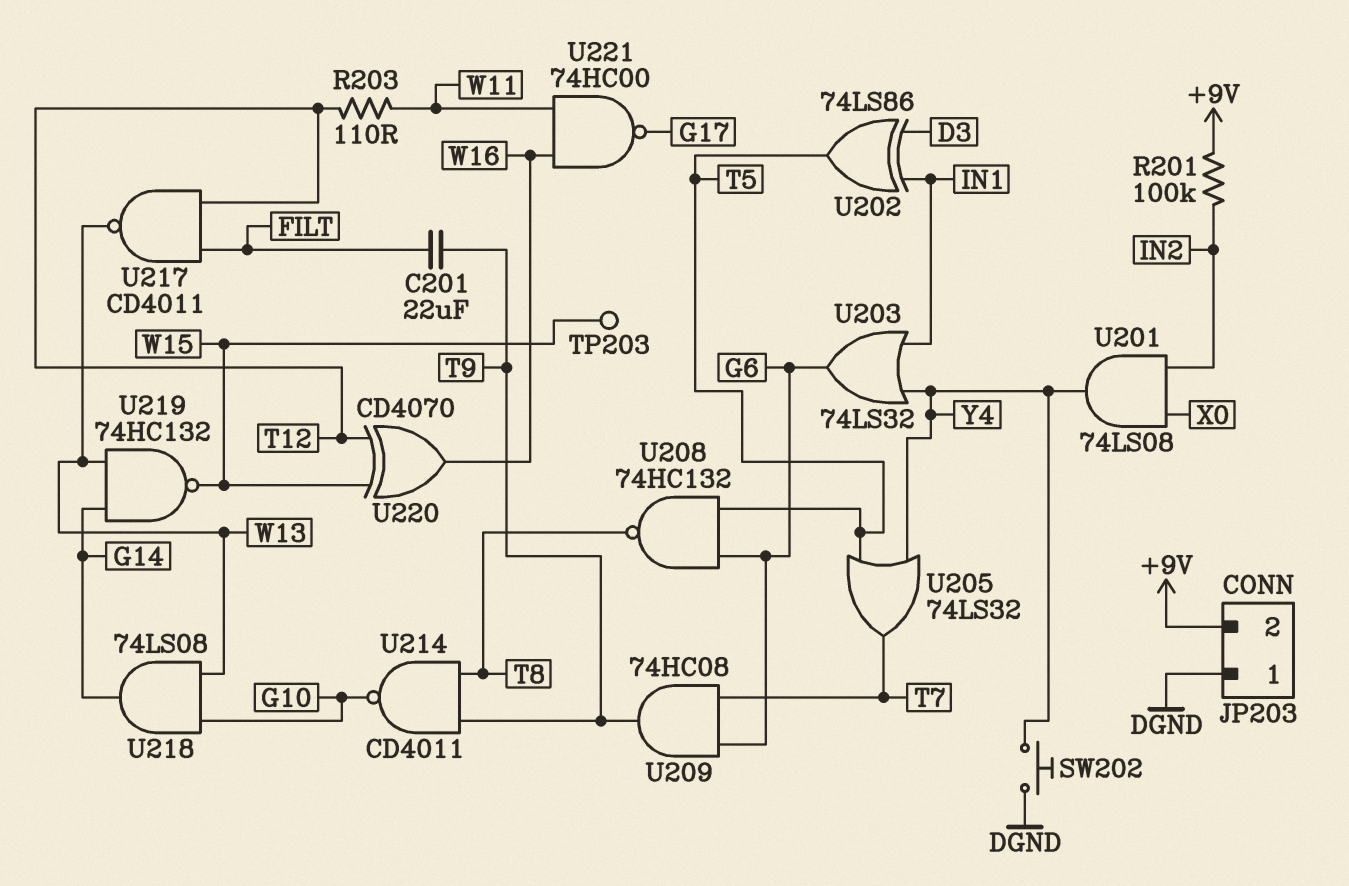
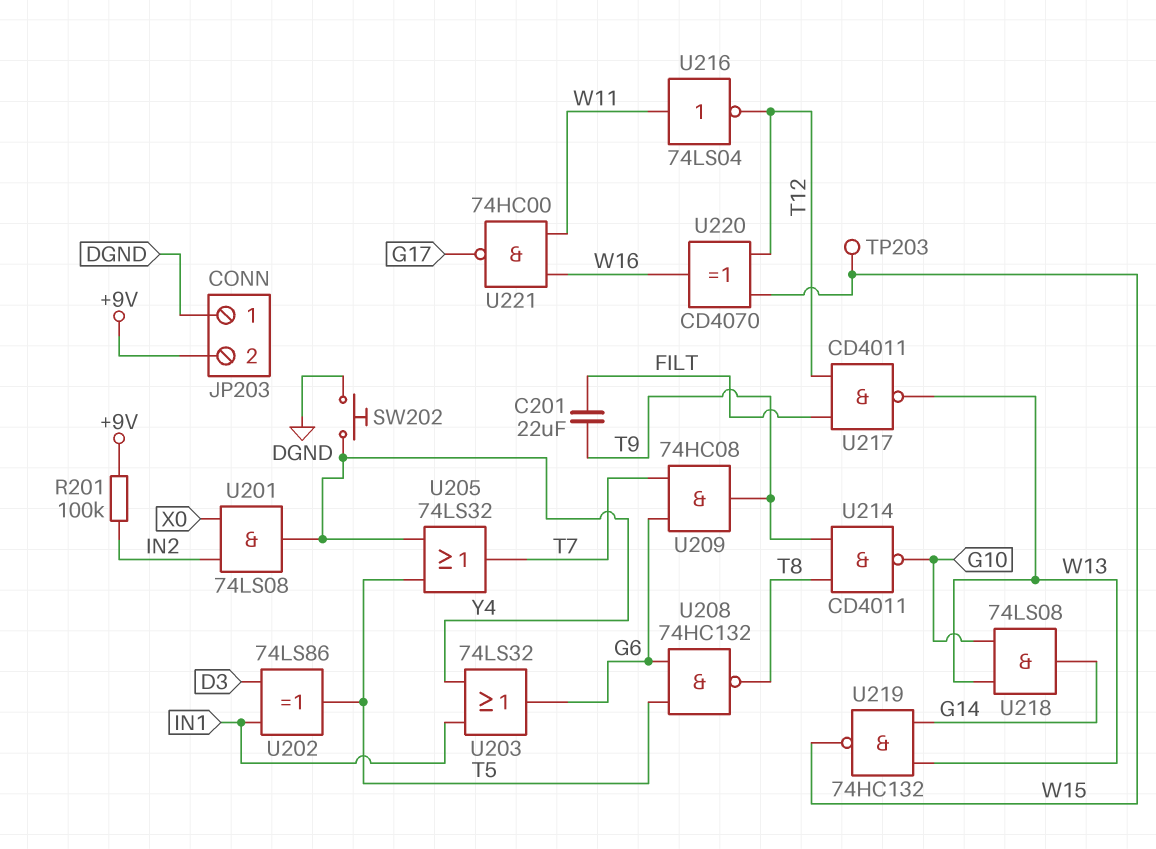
R203: 110 (T12, W11) -> none
U216: none -> NOT 74LS04 (in W11, out T12)

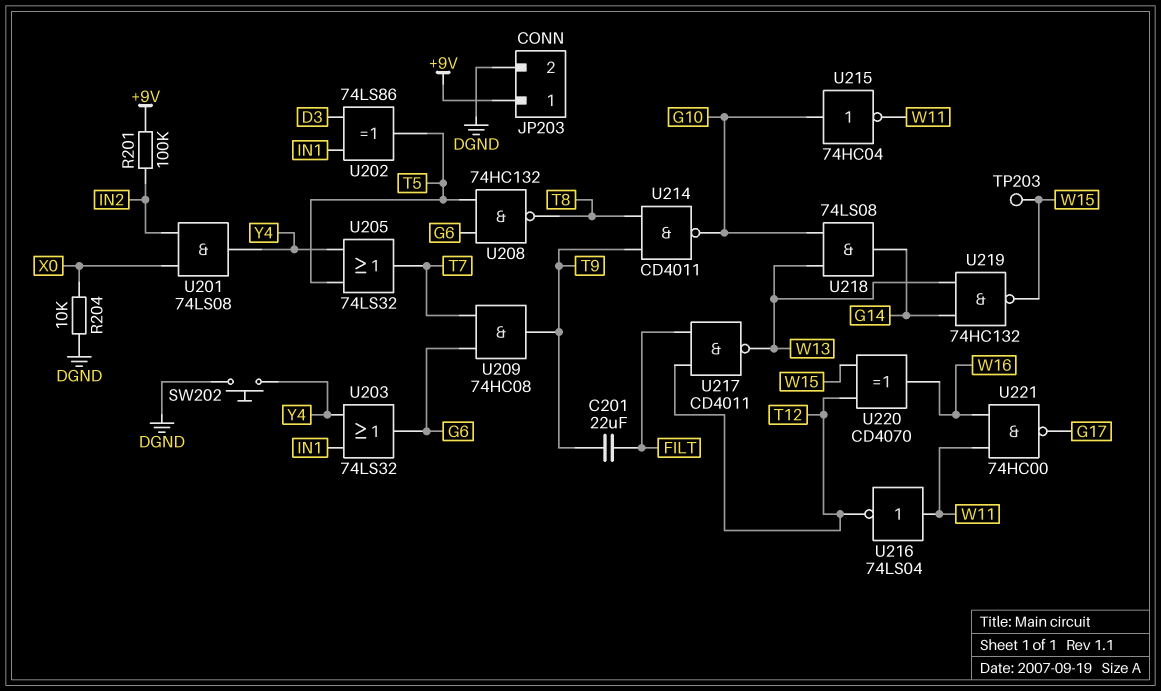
JP203 pin 1: DGND -> +9V
JP203 pin 2: +9V -> DGND
R204: none -> 10k (DGND, X0)
U215: none -> NOT 74HC04 (in G10, out W11)

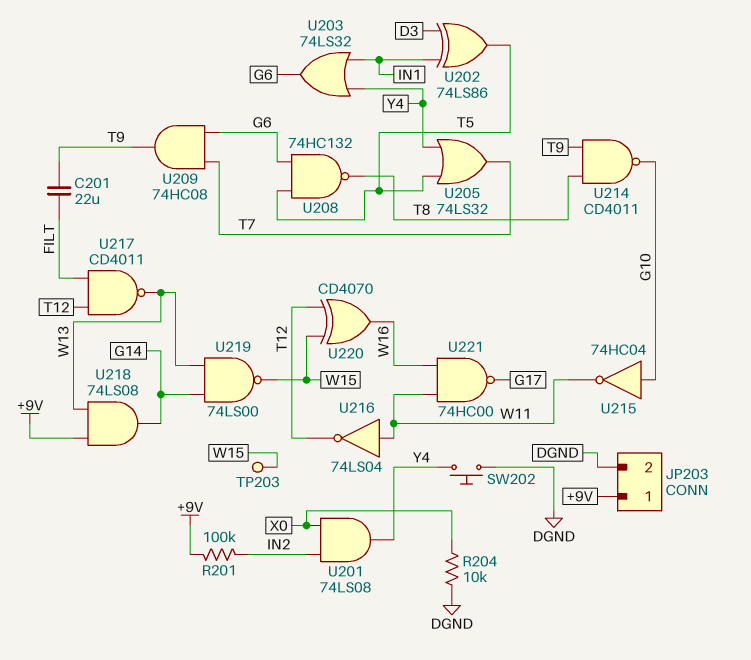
U218: AND 74LS08 (in G10, in W13, out G14) -> AND 74LS08 (in +9V, in W13, out G14)
U219: NAND 74HC132 (in G14, in W13, out W15) -> NAND 74LS00 (in G14, in W13, out W15)

